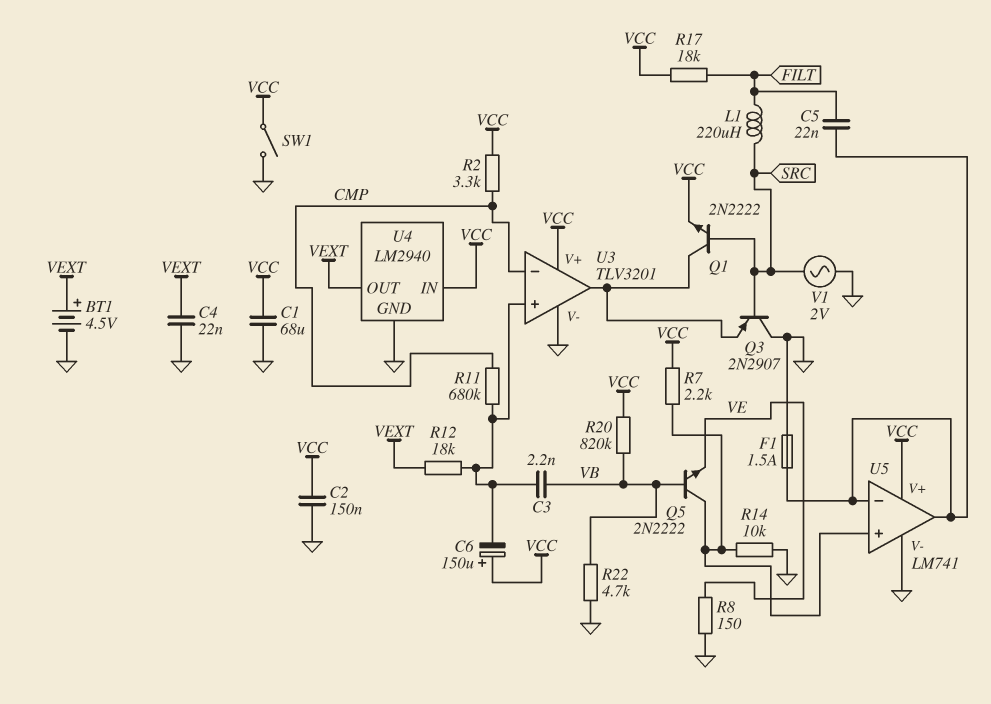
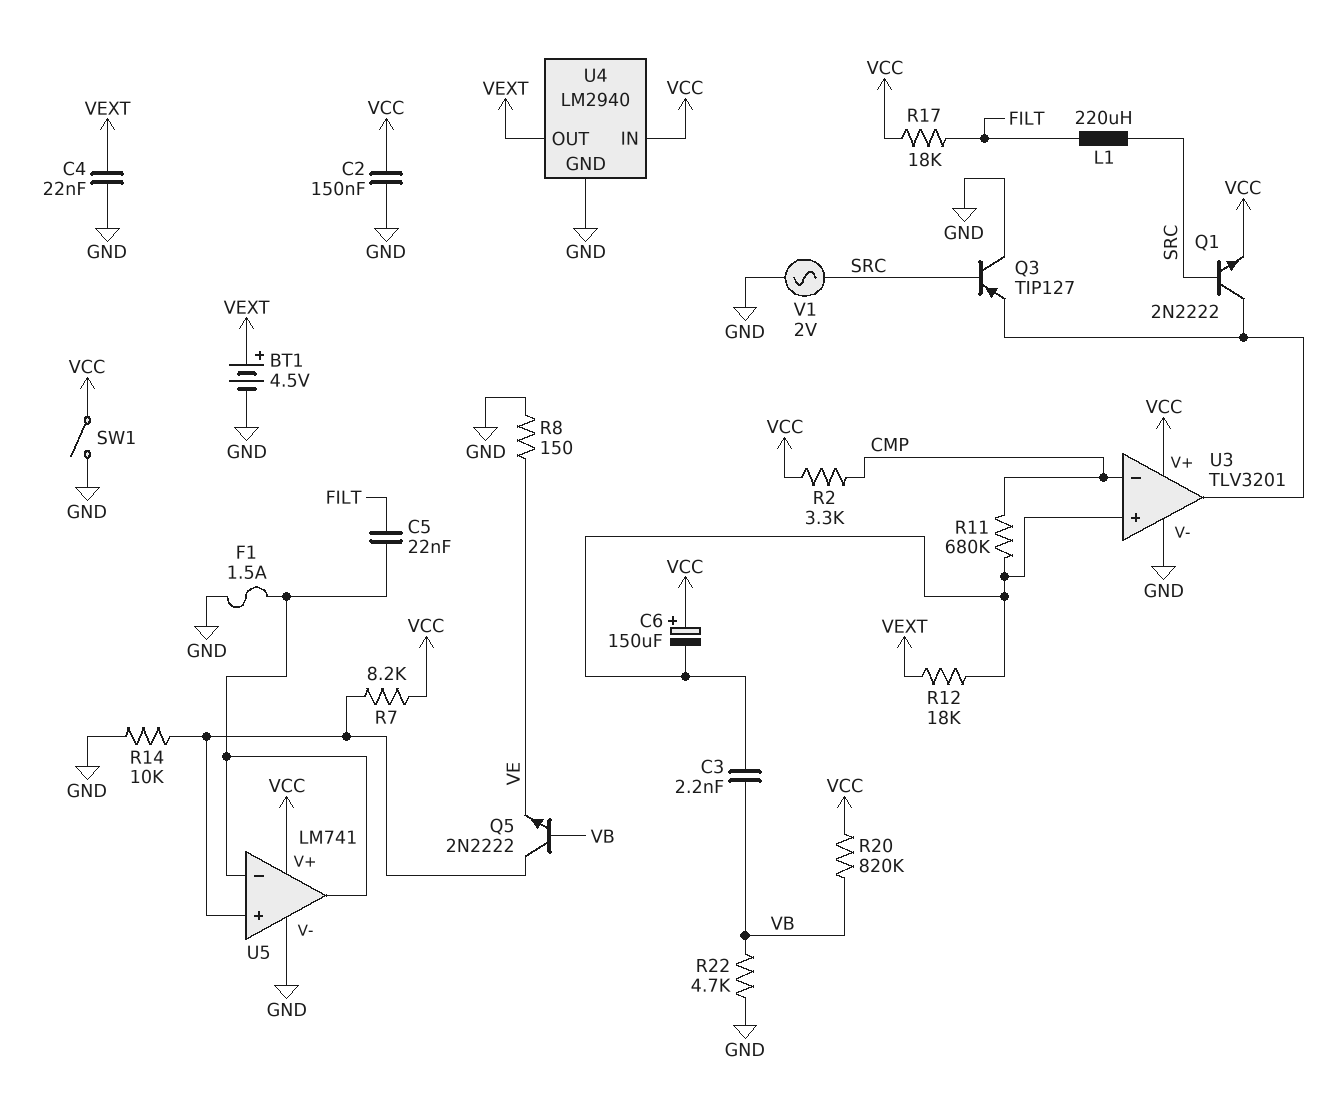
C1: 68uF (GND, VCC) -> none
Q3: PNP 2N2907 (B SRC, C GND, E U3/out) -> PNP TIP127 (B SRC, C GND, E U3/out)
R7: 2.2k (U5/in+, VCC) -> 8.2k (U5/in+, VCC)

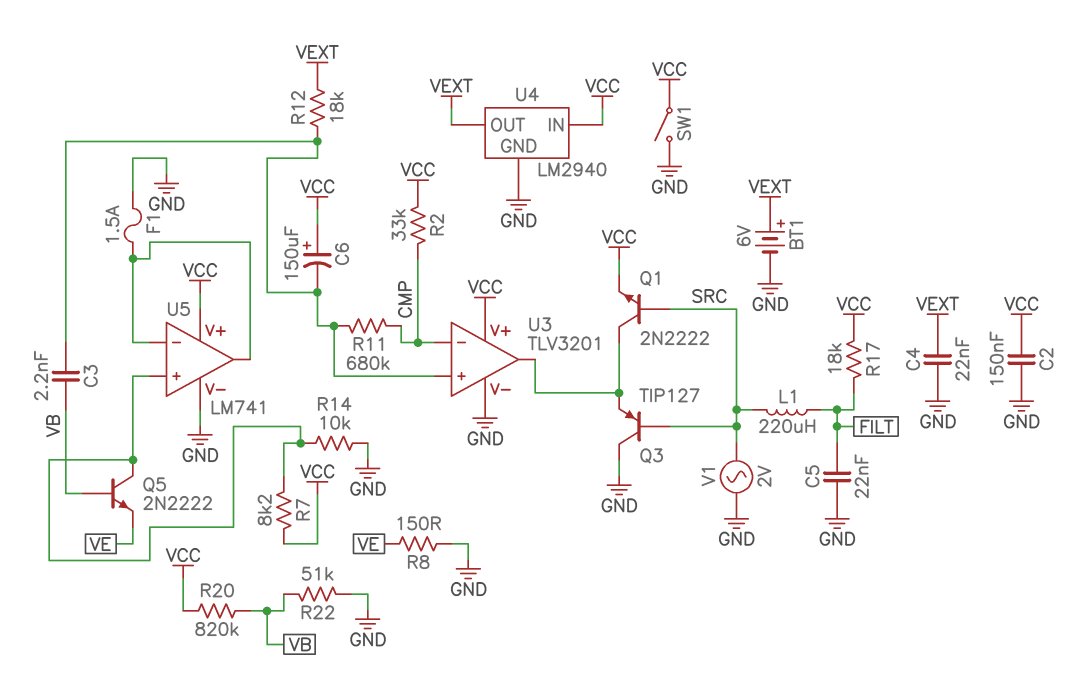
BT1: 4.5V (plus VEXT, minus GND) -> 6V (plus VEXT, minus GND)
C5: 22nF (FILT, U5/in-) -> 22nF (FILT, GND)
R2: 3.3k (CMP, VCC) -> 33k (CMP, VCC)
R22: 4.7k (GND, VB) -> 51k (GND, VB)

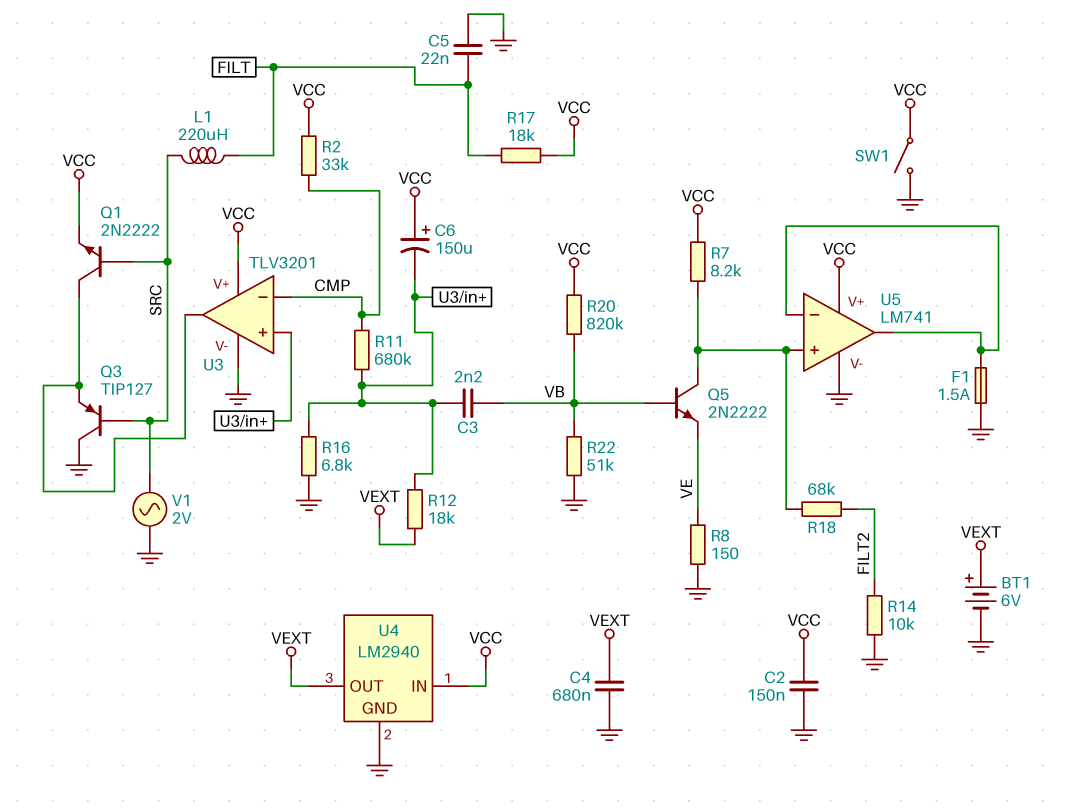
C4: 22nF (GND, VEXT) -> 680nF (GND, VEXT)
R14: 10k (GND, U5/in+) -> 10k (FILT2, GND)
R16: none -> 6.8k (GND, U3/in+)
R18: none -> 68k (FILT2, U5/in+)

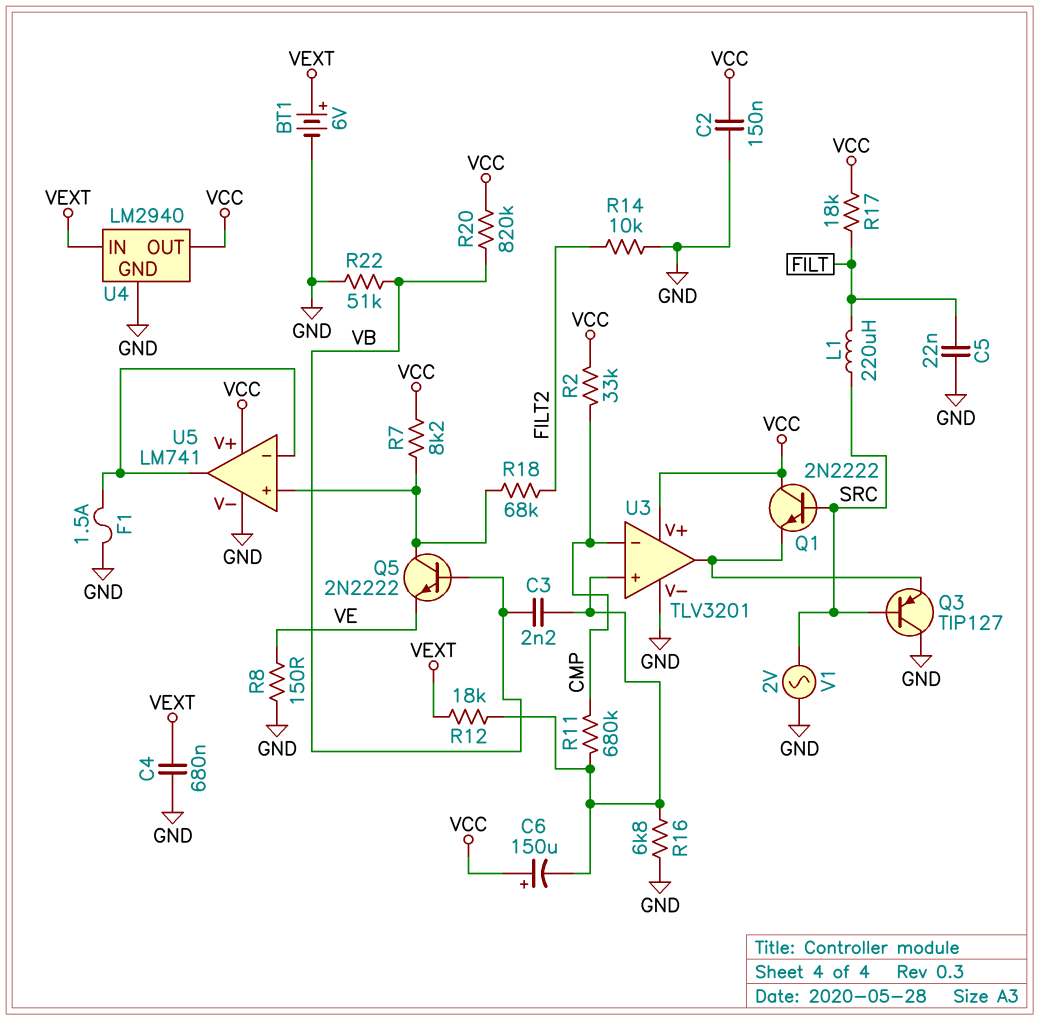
Q1: NPN 2N2222 (B SRC, C U3/out, E VCC) -> NPN 2N2222 (B SRC, C VCC, E U3/out)
SW1: switch (GND, VCC) -> none
U4 pin IN: VCC -> VEXT
U4 pin OUT: VEXT -> VCC

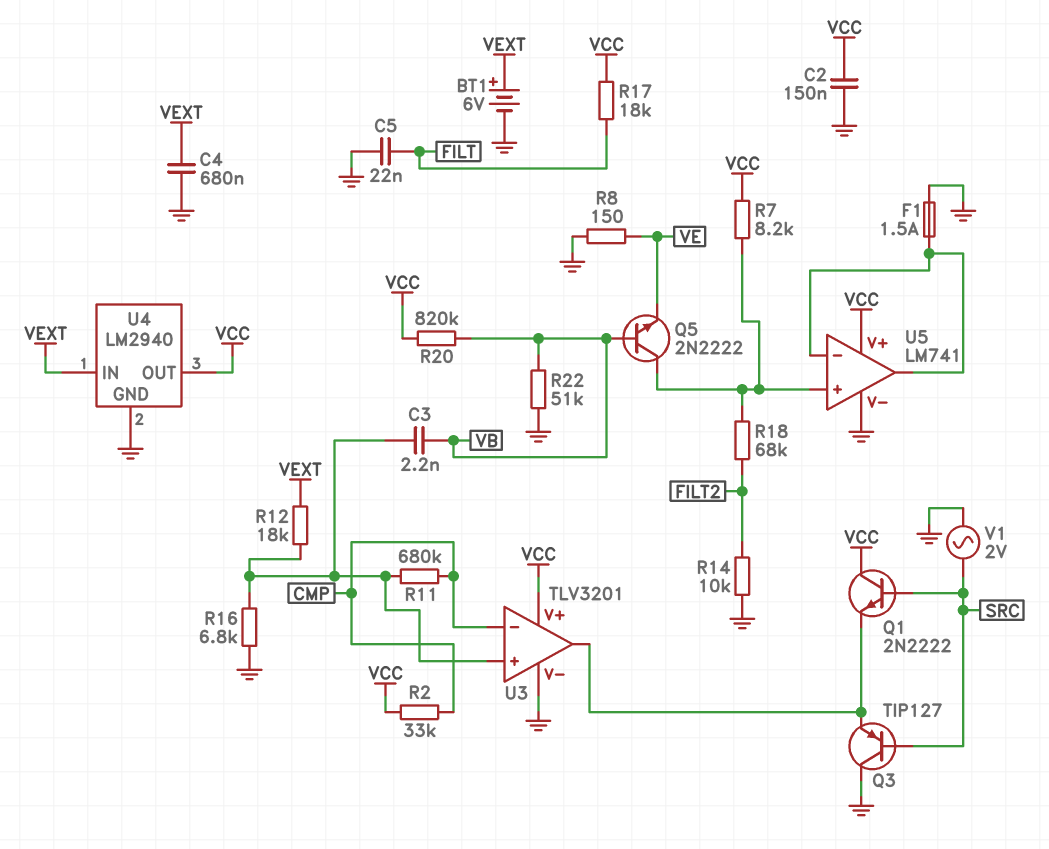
C6: 150uF (plus VCC, minus U3/in+) -> none
L1: 220uH (FILT, SRC) -> none

